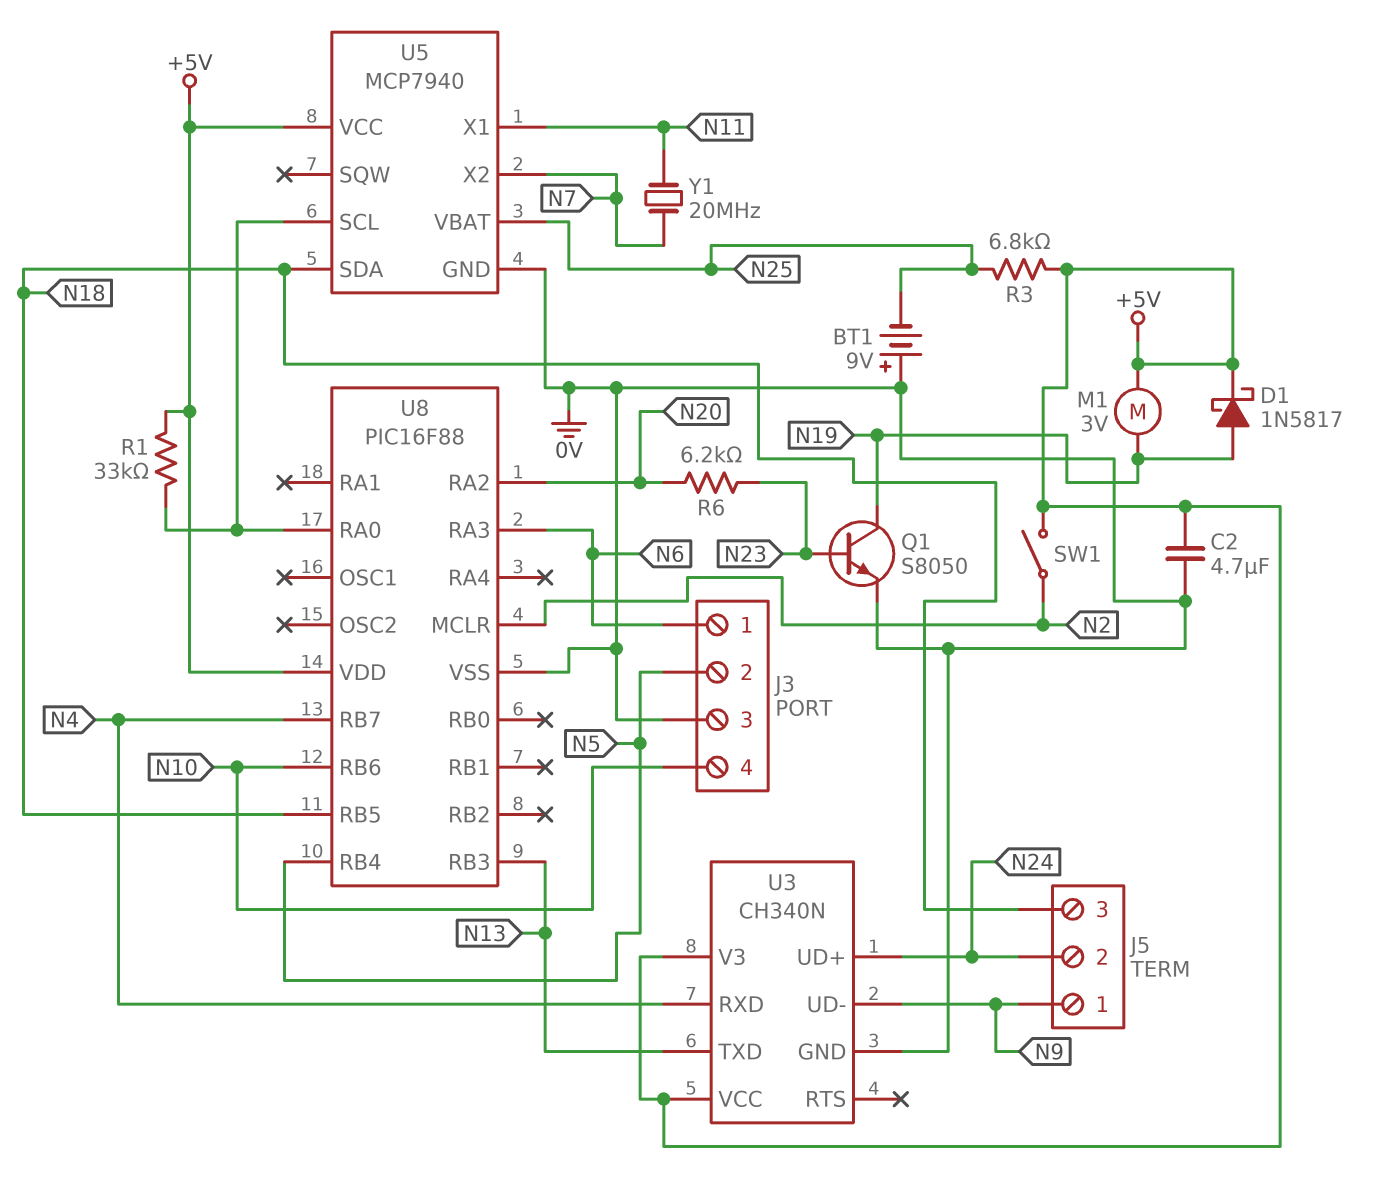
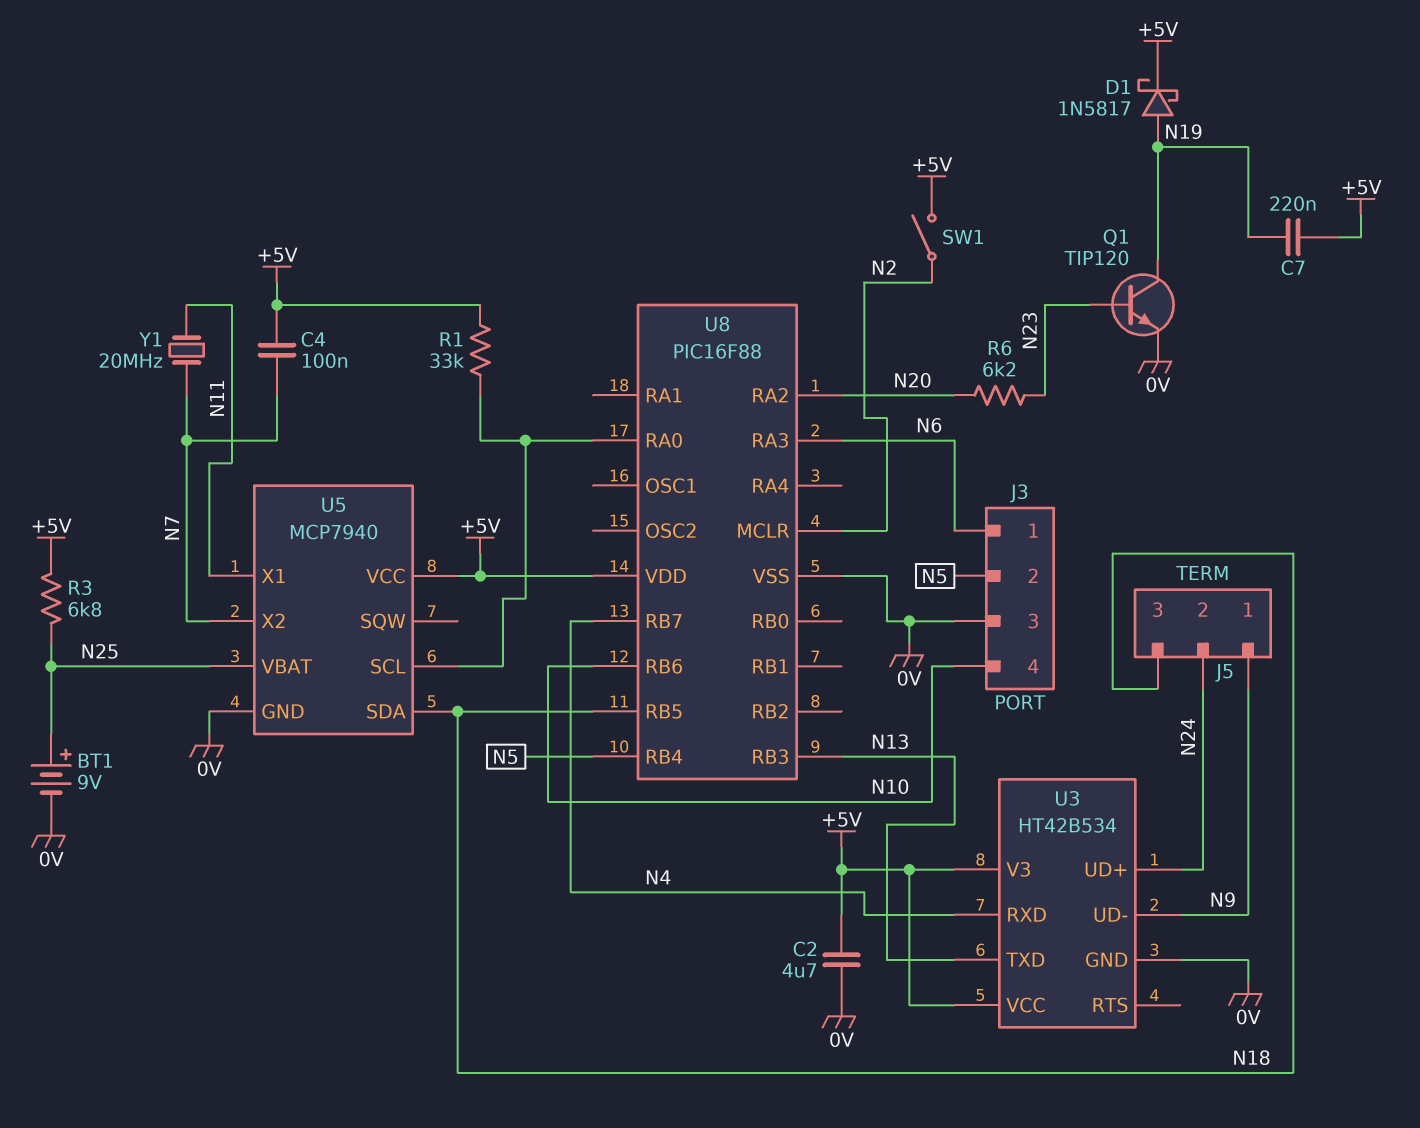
BT1: 9V (plus 0V, minus N25) -> 9V (plus N25, minus 0V)
C4: none -> 100nF (+5V, N7)
C7: none -> 220nF (+5V, N19)
M1: motor 3V (+5V, N19) -> none
Q1: NPN S8050 (B N23, C N19, E 0V) -> NPN TIP120 (B N23, C N19, E 0V)
U3: CH340N -> HT42B534

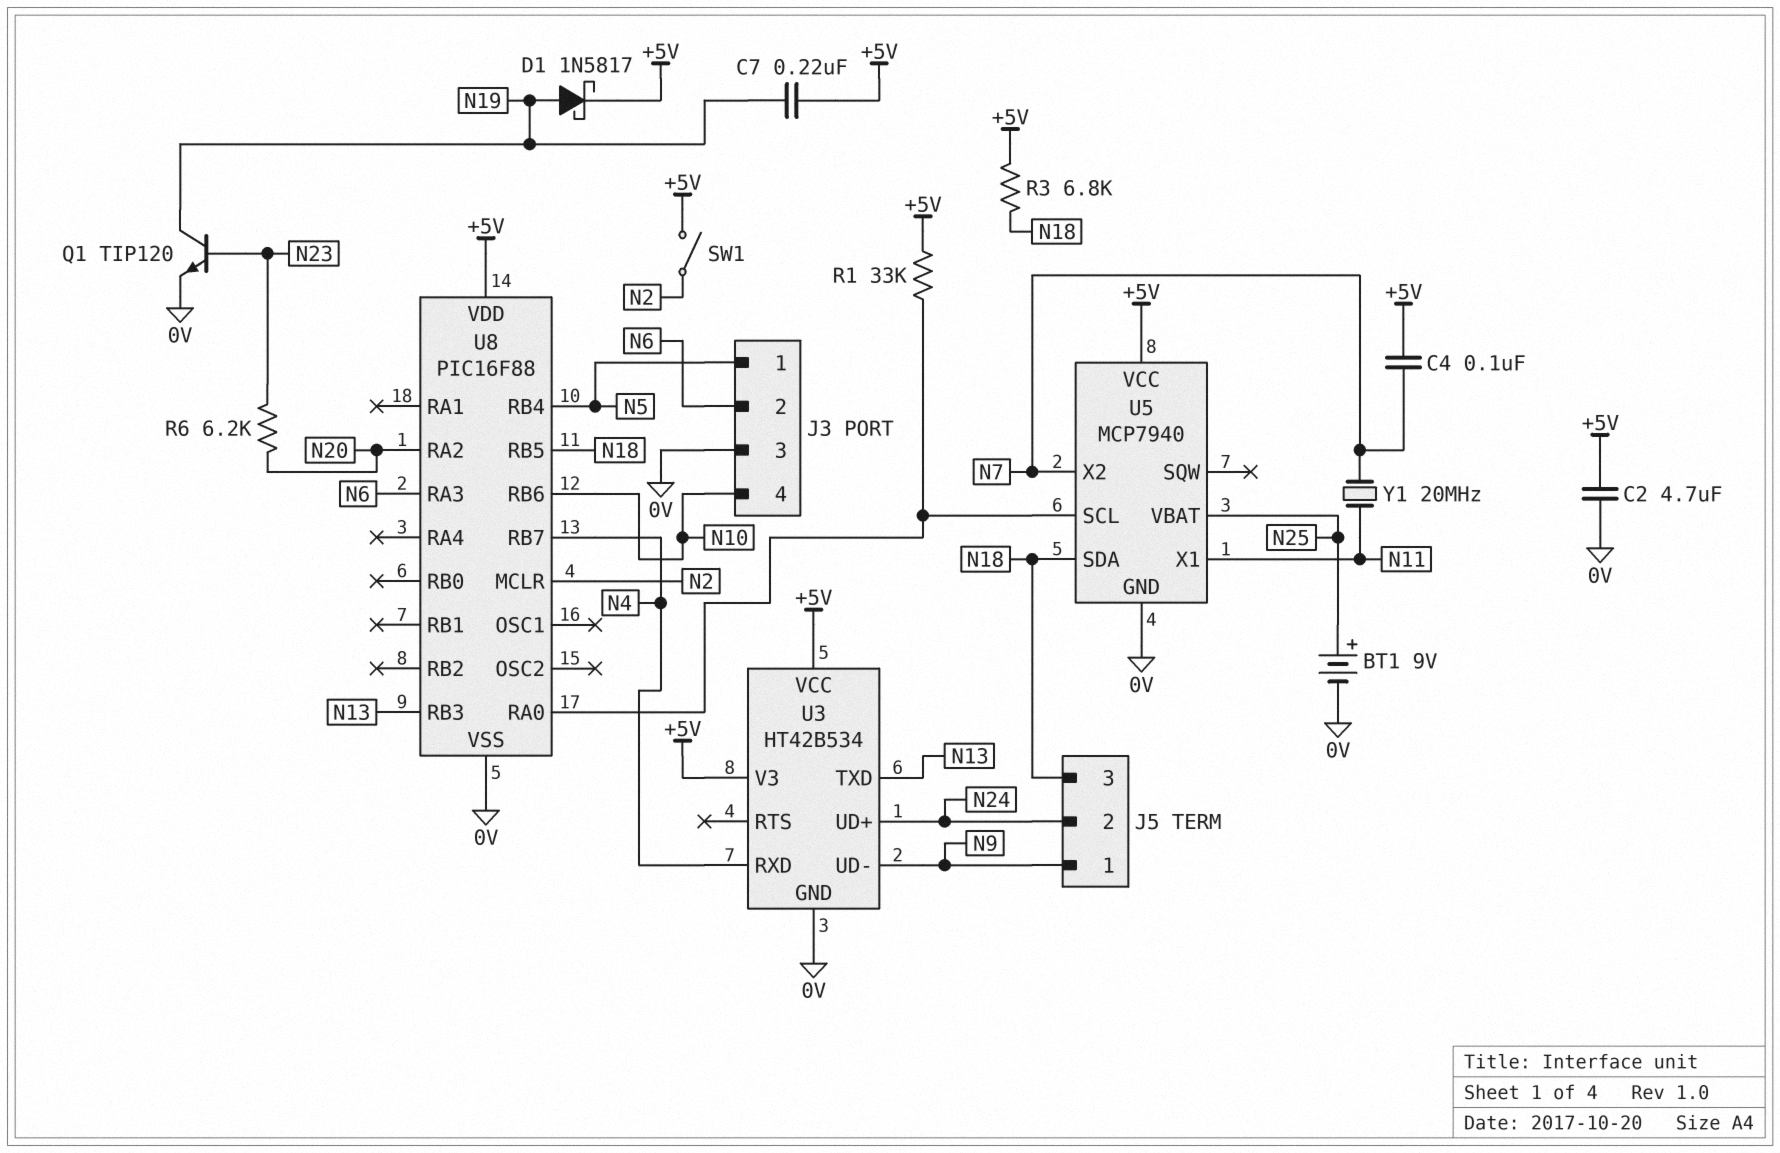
J3 pin 1: N6 -> N5
J3 pin 2: N5 -> N6
R3: 6.8k (+5V, N25) -> 6.8k (+5V, N18)

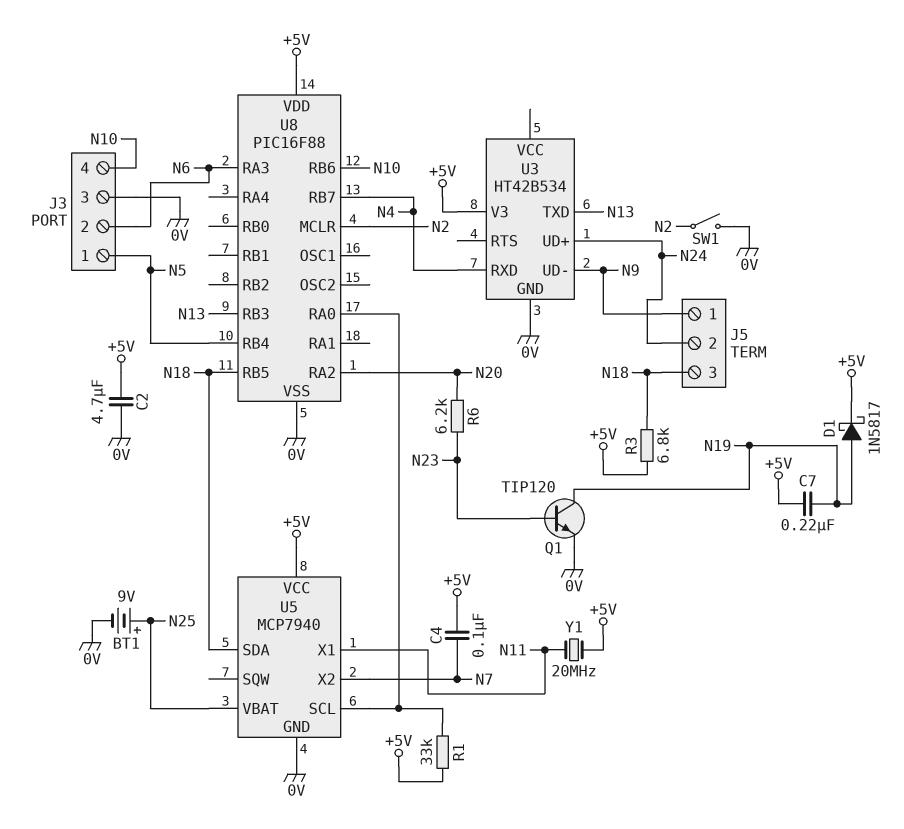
SW1: switch (+5V, N2) -> switch (0V, N2)
U3 pin VCC: +5V -> none
Y1: 20MHz (N7, N11) -> 20MHz (+5V, N11)

